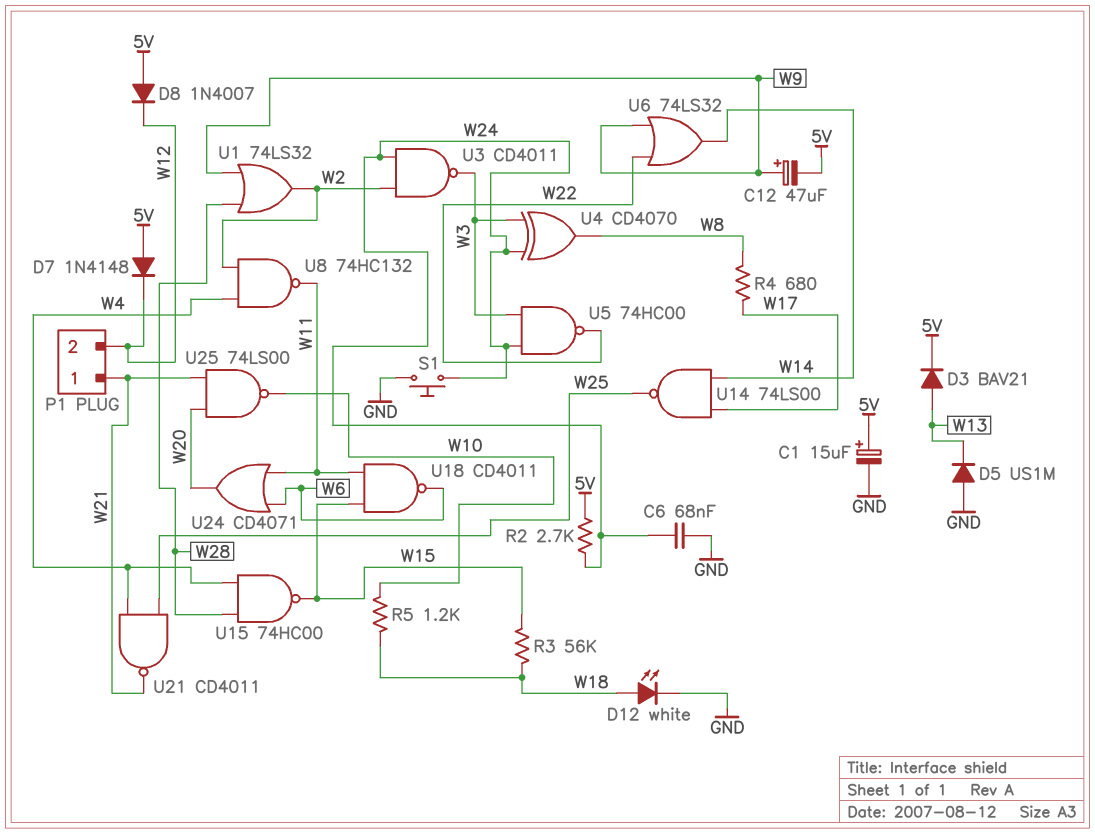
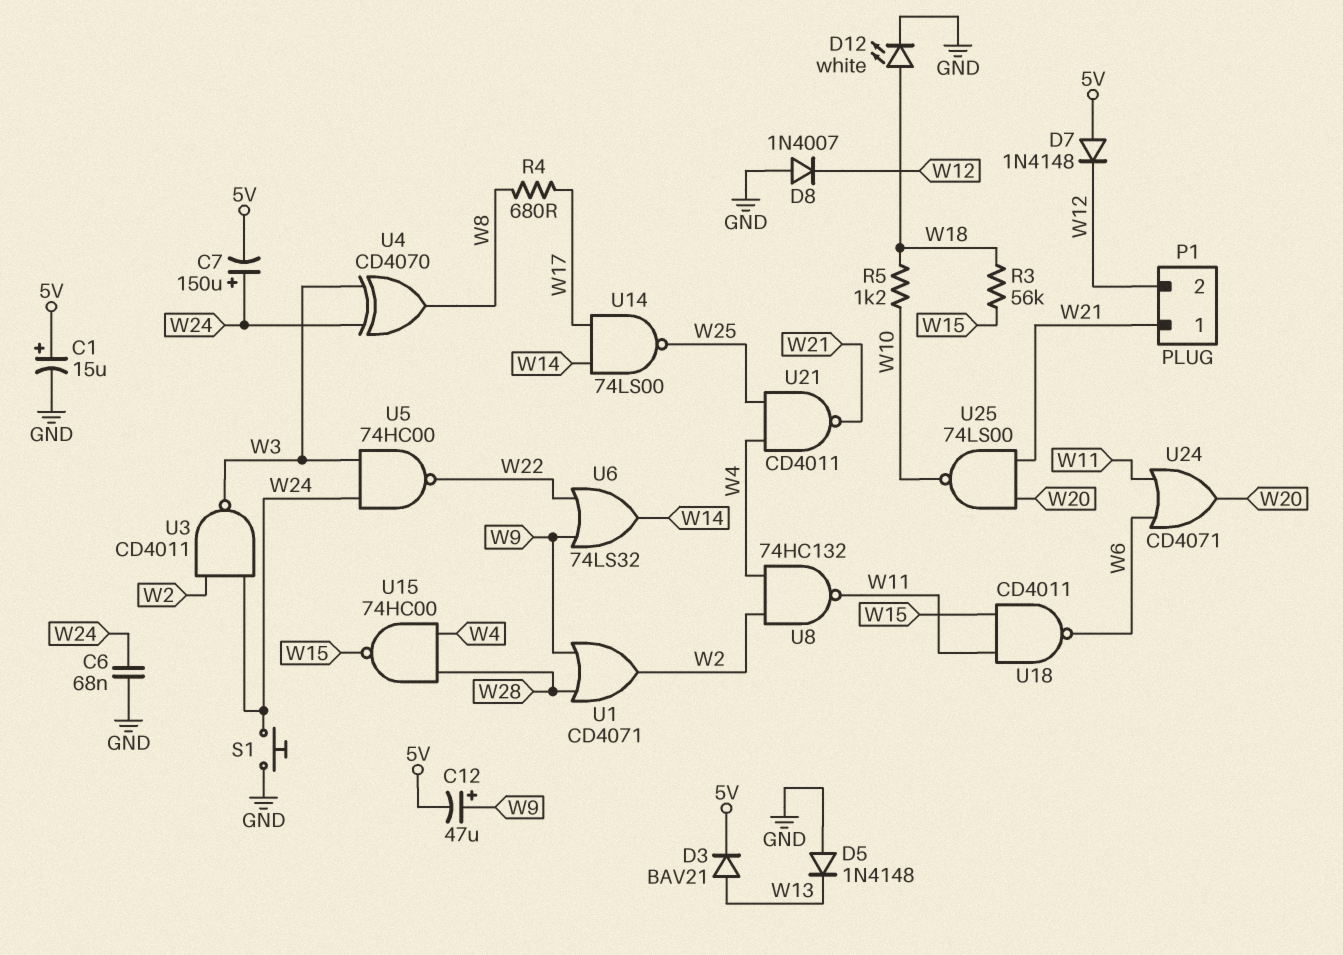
C7: none -> 150uF (plus W24, minus 5V)
D5: diode US1M (A GND, K W13) -> diode 1N4148 (A GND, K W13)
D8: diode 1N4007 (A 5V, K W12) -> diode 1N4007 (A GND, K W12)
R2: 2.7k (5V, W24) -> none
U1: OR 74LS32 (in W9, in W28, out W2) -> OR CD4071 (in W9, in W28, out W2)

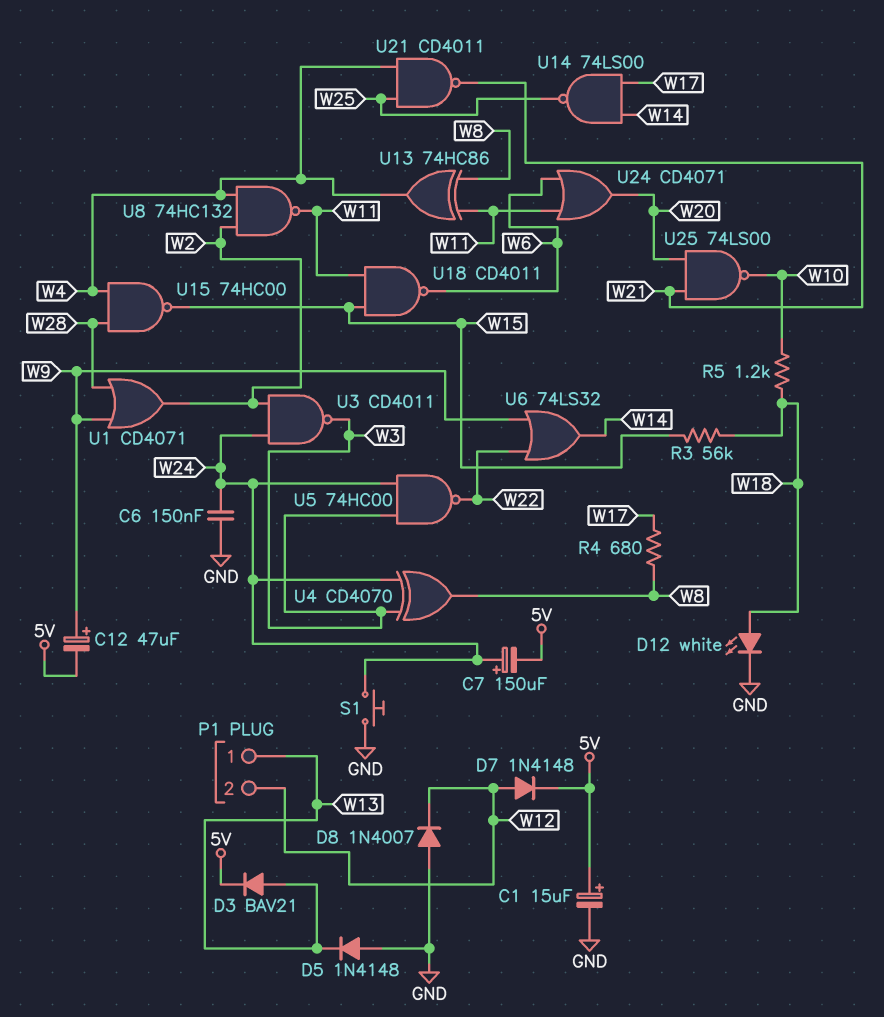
C6: 68nF (GND, W24) -> 150nF (GND, W24)
D7: diode 1N4148 (A 5V, K W12) -> diode 1N4148 (A W12, K 5V)
P1 pin 1: W21 -> W13
U13: none -> XOR 74HC86 (in W8, in W11, out W4)

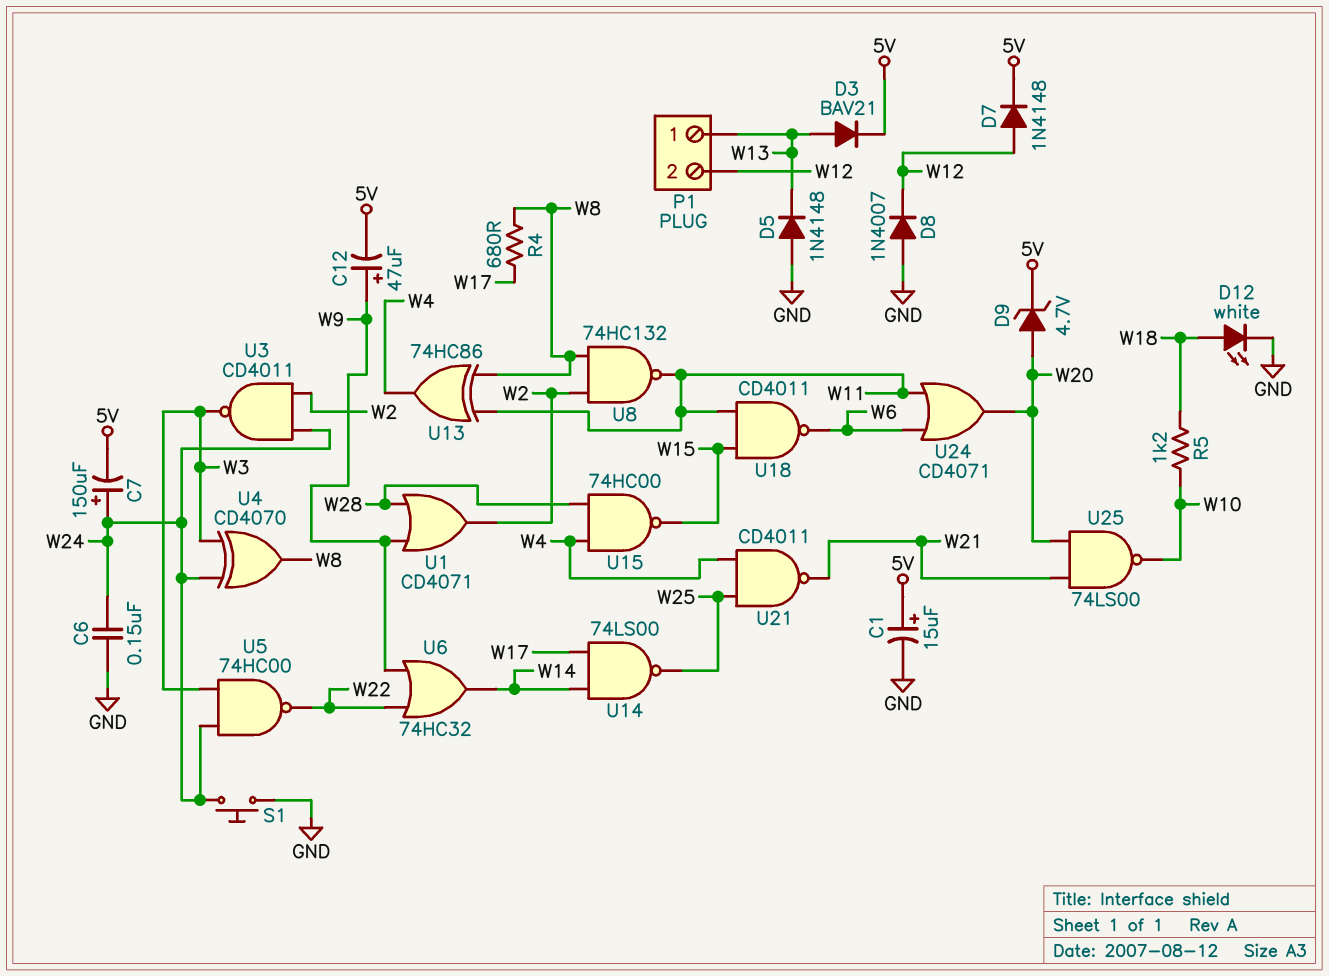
D9: none -> zener 4.7V (A W20, K 5V)
R3: 56k (W15, W18) -> none
U6: OR 74LS32 (in W9, in W22, out W14) -> OR 74HC32 (in W9, in W22, out W14)
U8: NAND 74HC132 (in W2, in W4, out W11) -> NAND 74HC132 (in W2, in W8, out W11)

